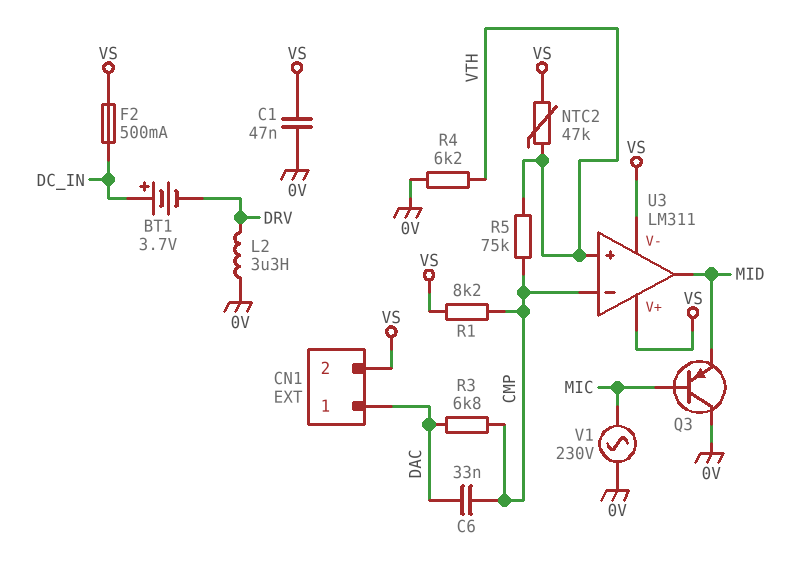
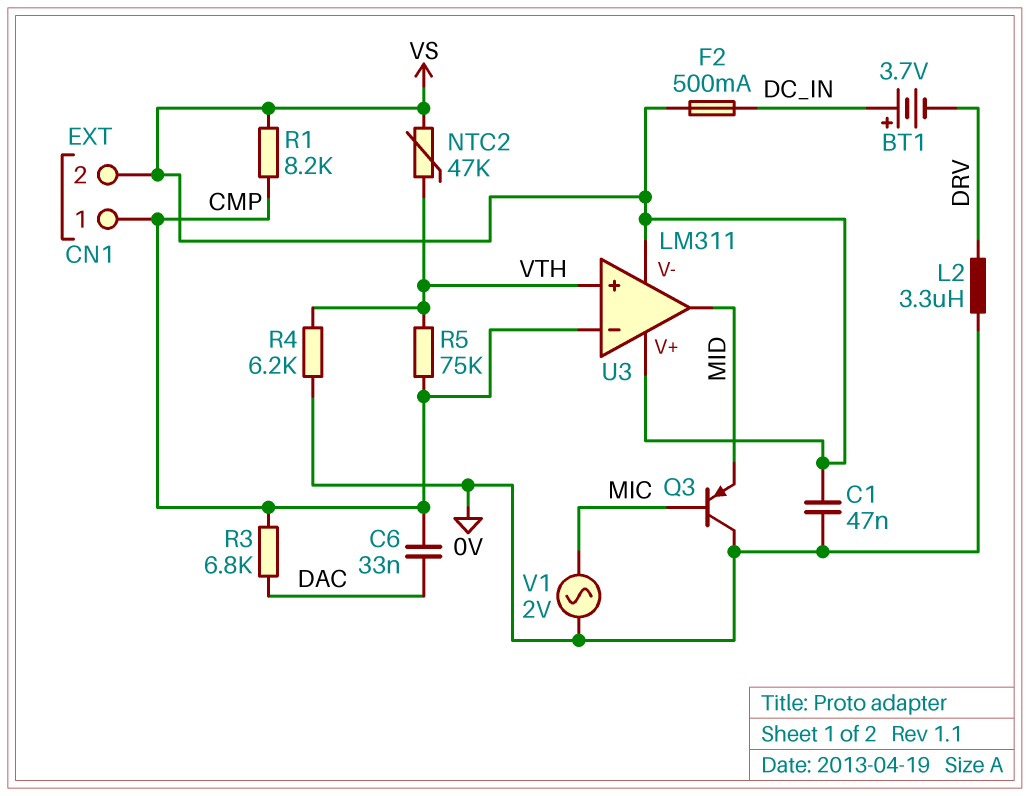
CN1 pin 1: DAC -> CMP
V1: AC 230V (0V, MIC) -> AC 2V (0V, MIC)

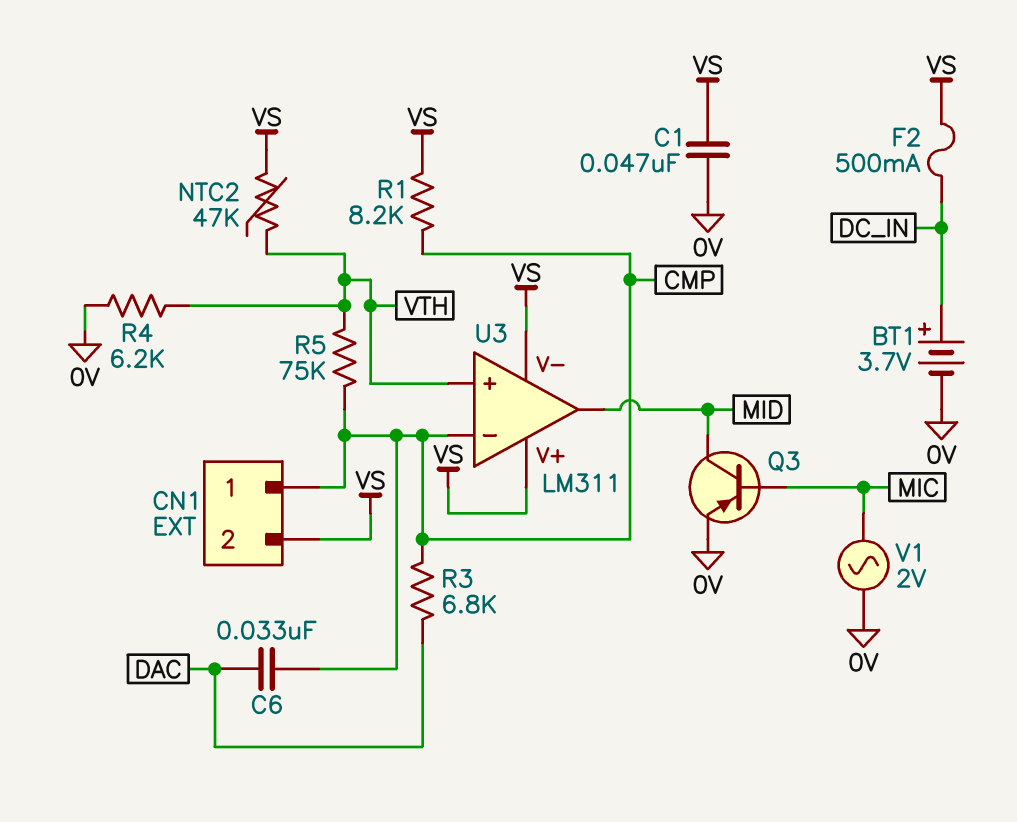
BT1: 3.7V (plus DC_IN, minus DRV) -> 3.7V (plus DC_IN, minus 0V)
L2: 3.3uH (0V, DRV) -> none
Q3: PNP (B MIC, C 0V, E MID) -> PNP (B MIC, C MID, E 0V)

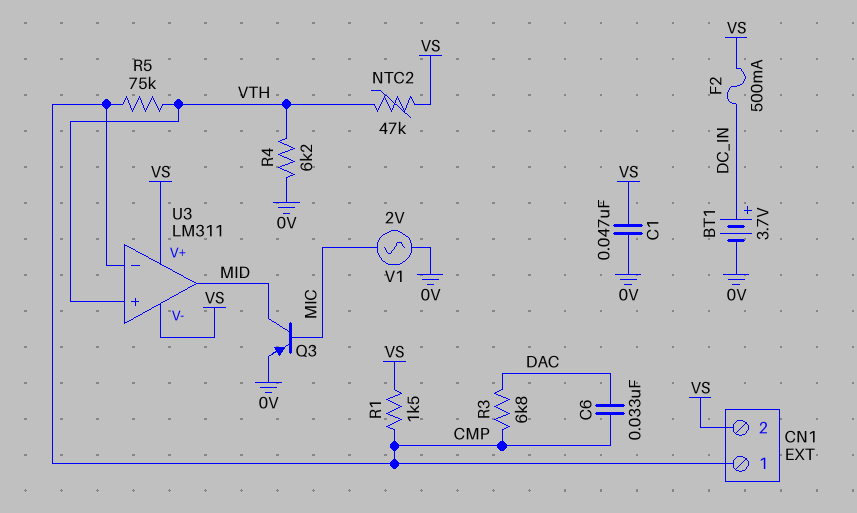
R1: 8.2k (CMP, VS) -> 1.5k (CMP, VS)

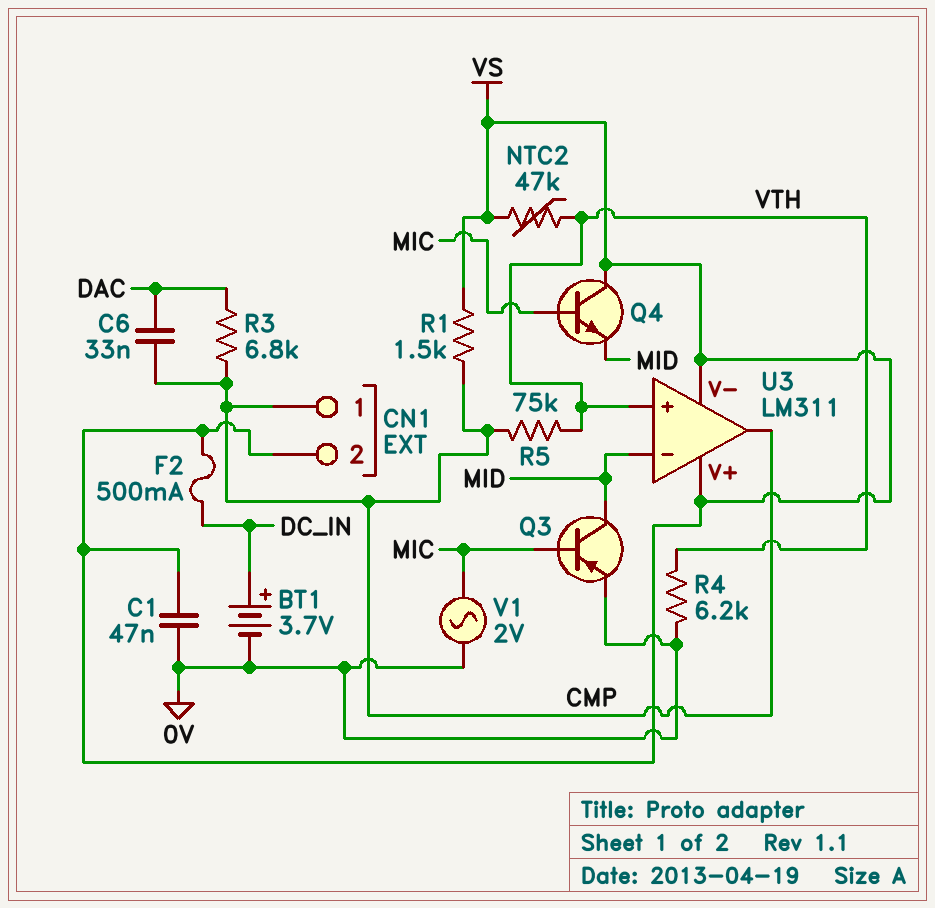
Q4: none -> NPN (B MIC, C VS, E MID)
U3 pin in-: CMP -> MID
U3 pin out: MID -> CMP

